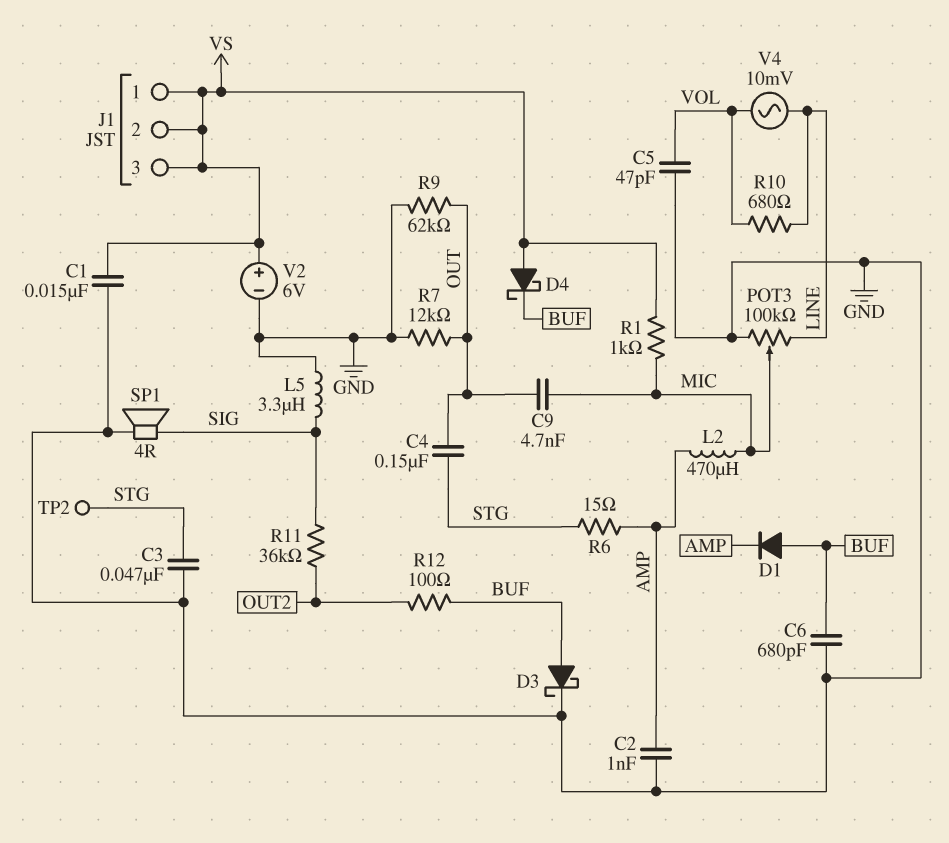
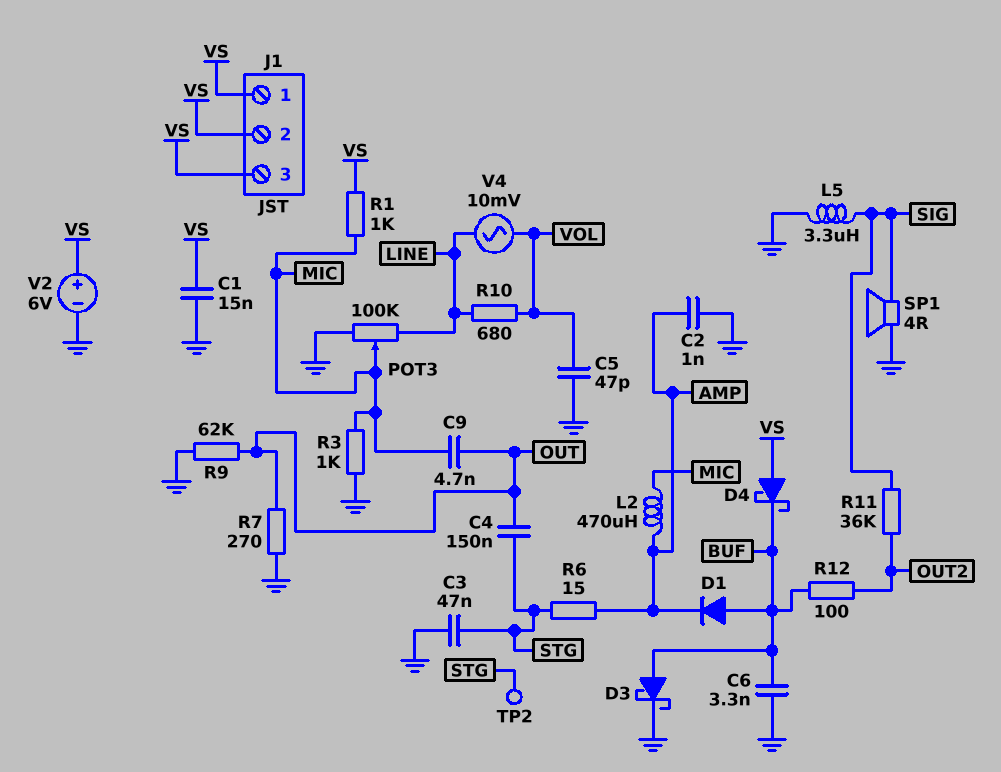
C6: 680pF (BUF, GND) -> 3.3nF (BUF, GND)
R3: none -> 1k (GND, MIC)
R7: 12k (GND, OUT) -> 270 (GND, OUT)

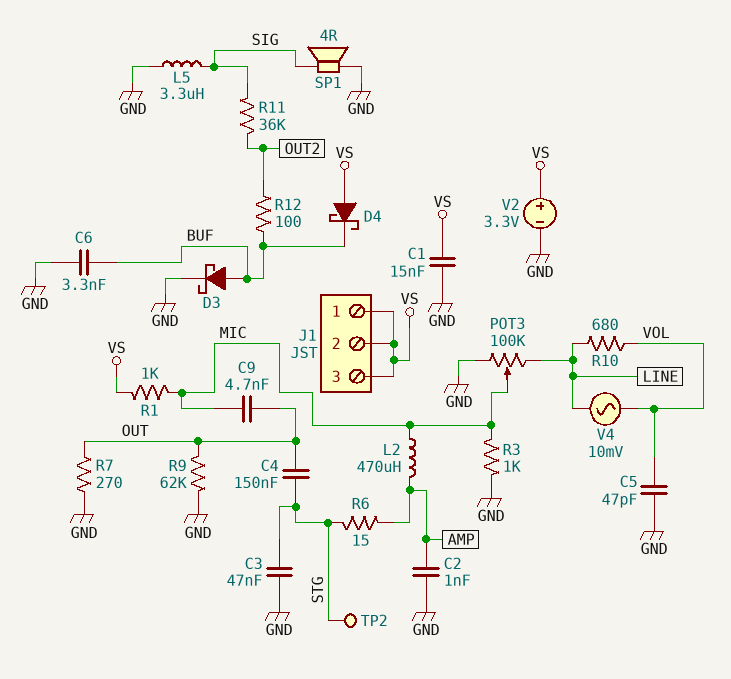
D1: diode (A BUF, K AMP) -> none
V2: 6V (plus VS, minus GND) -> 3.3V (plus VS, minus GND)

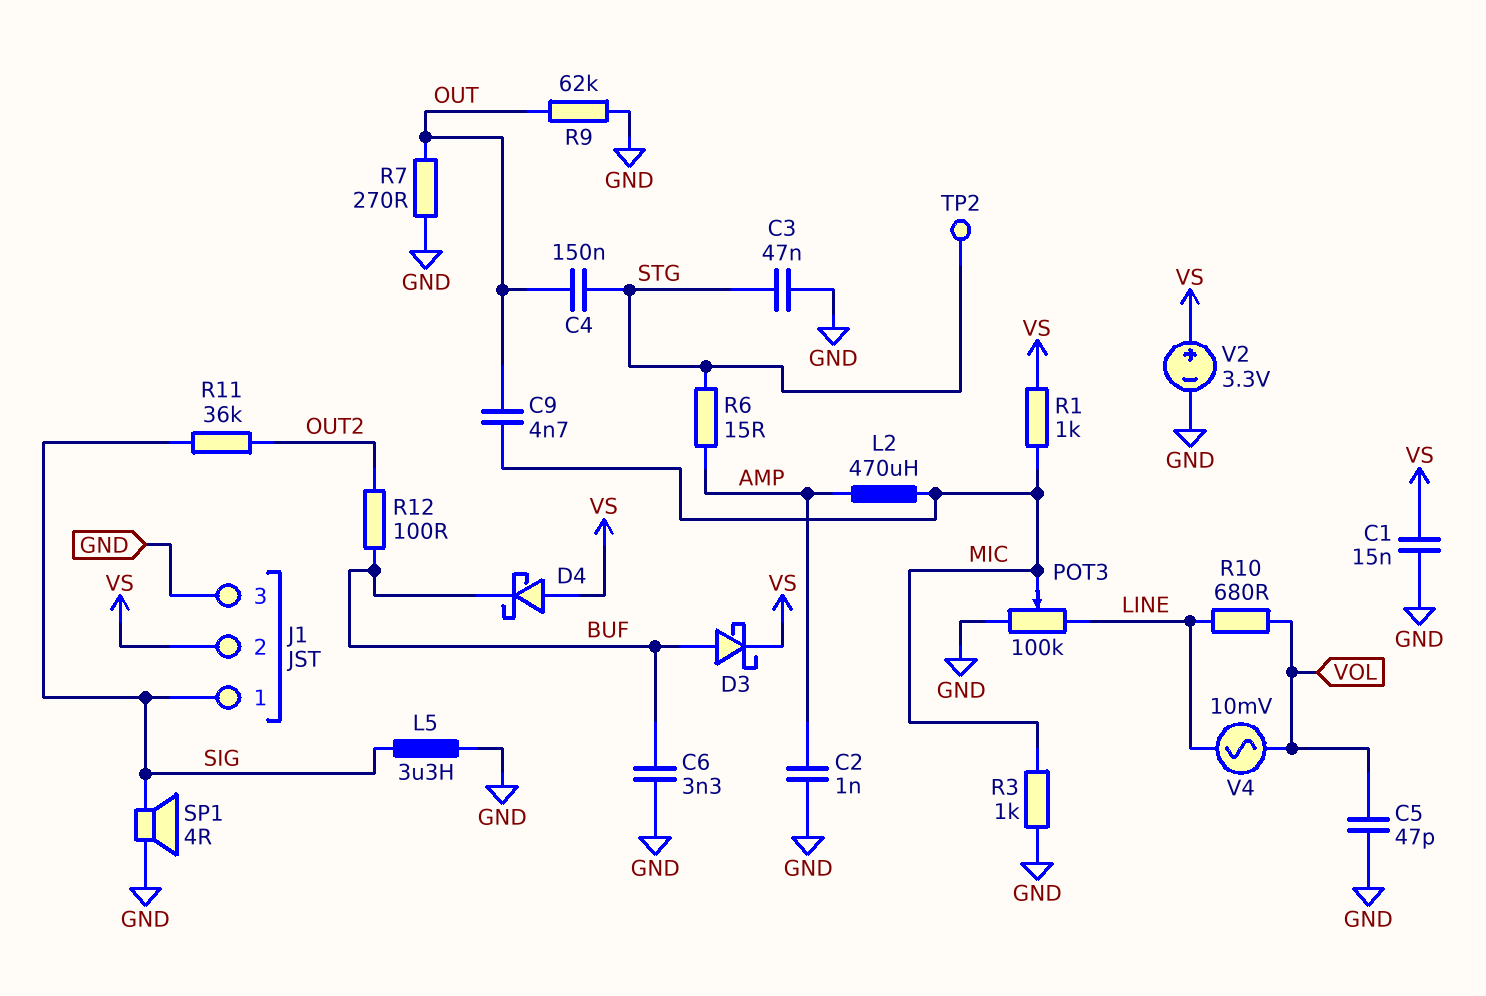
D3: schottky (A BUF, K GND) -> schottky (A BUF, K VS)
J1 pin 1: VS -> SIG
J1 pin 3: VS -> GND

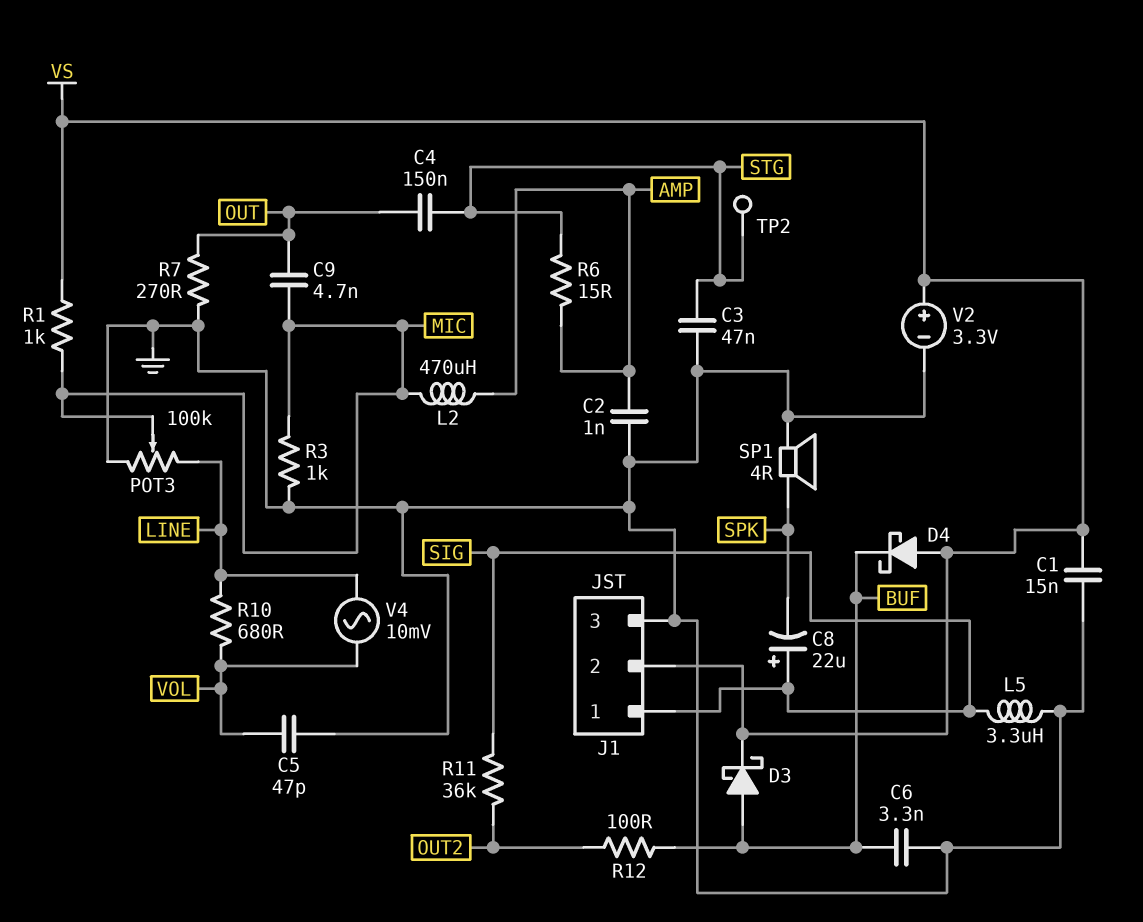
C8: none -> 22uF (plus SIG, minus SPK)
R9: 62k (GND, OUT) -> none
SP1: speaker 4R (GND, SIG) -> speaker 4R (GND, SPK)

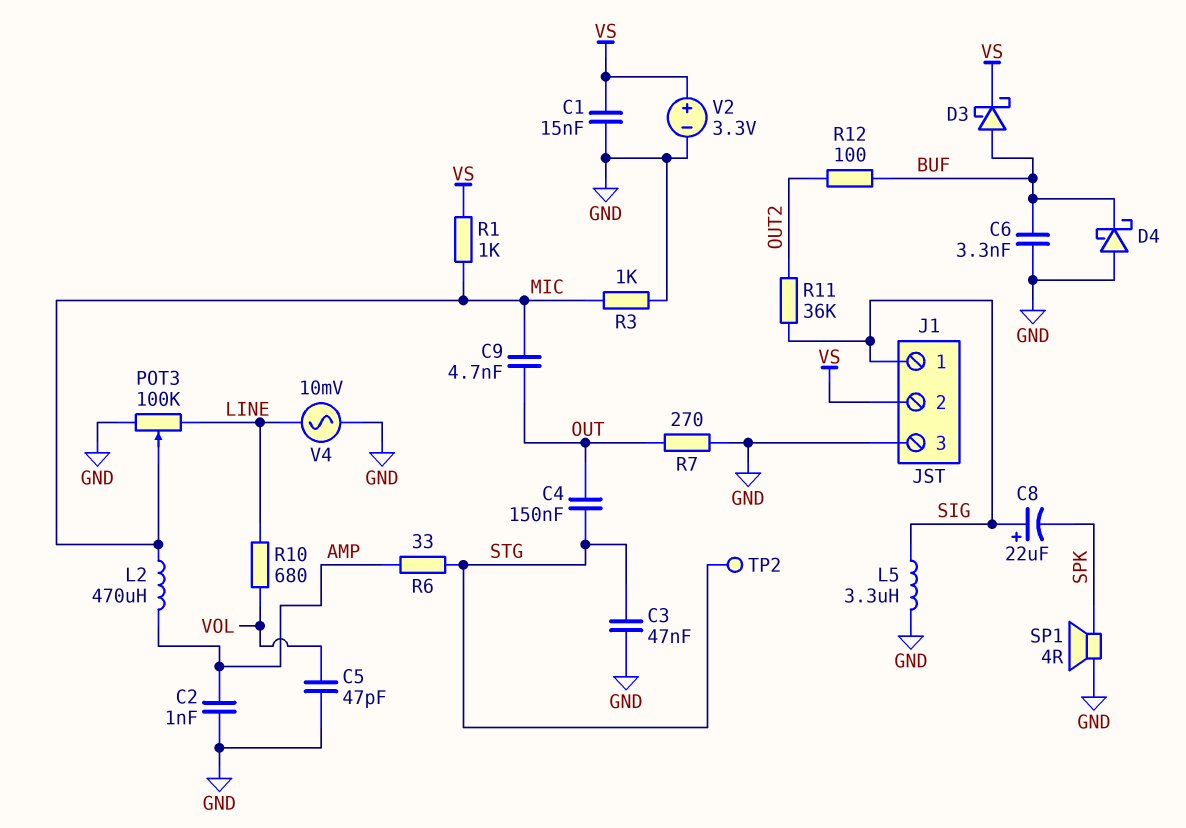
D4: schottky (A VS, K BUF) -> schottky (A GND, K BUF)
R6: 15 (AMP, STG) -> 33 (AMP, STG)
V4: AC 10mV (LINE, VOL) -> AC 10mV (GND, LINE)

